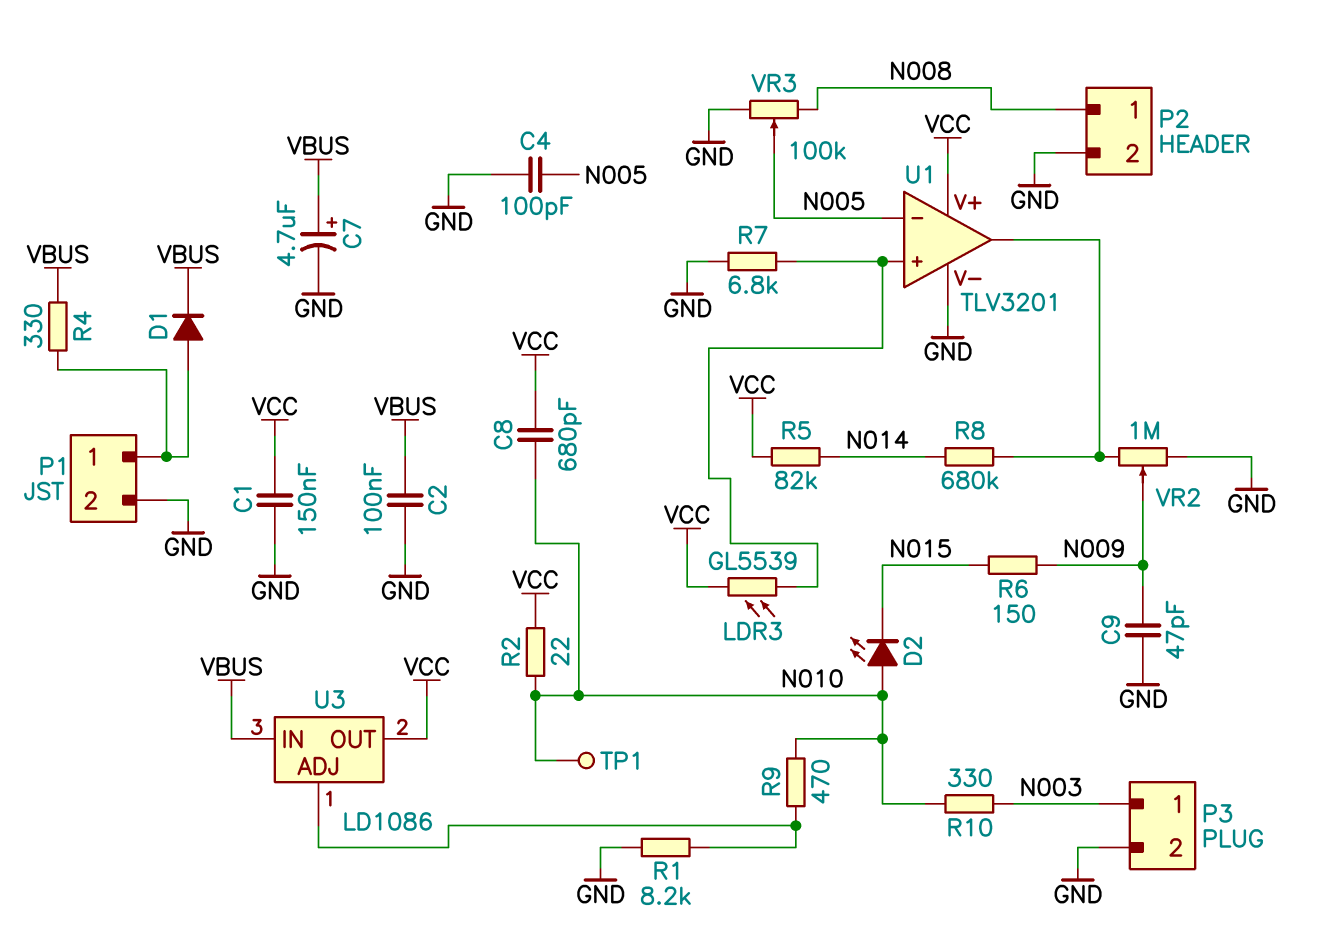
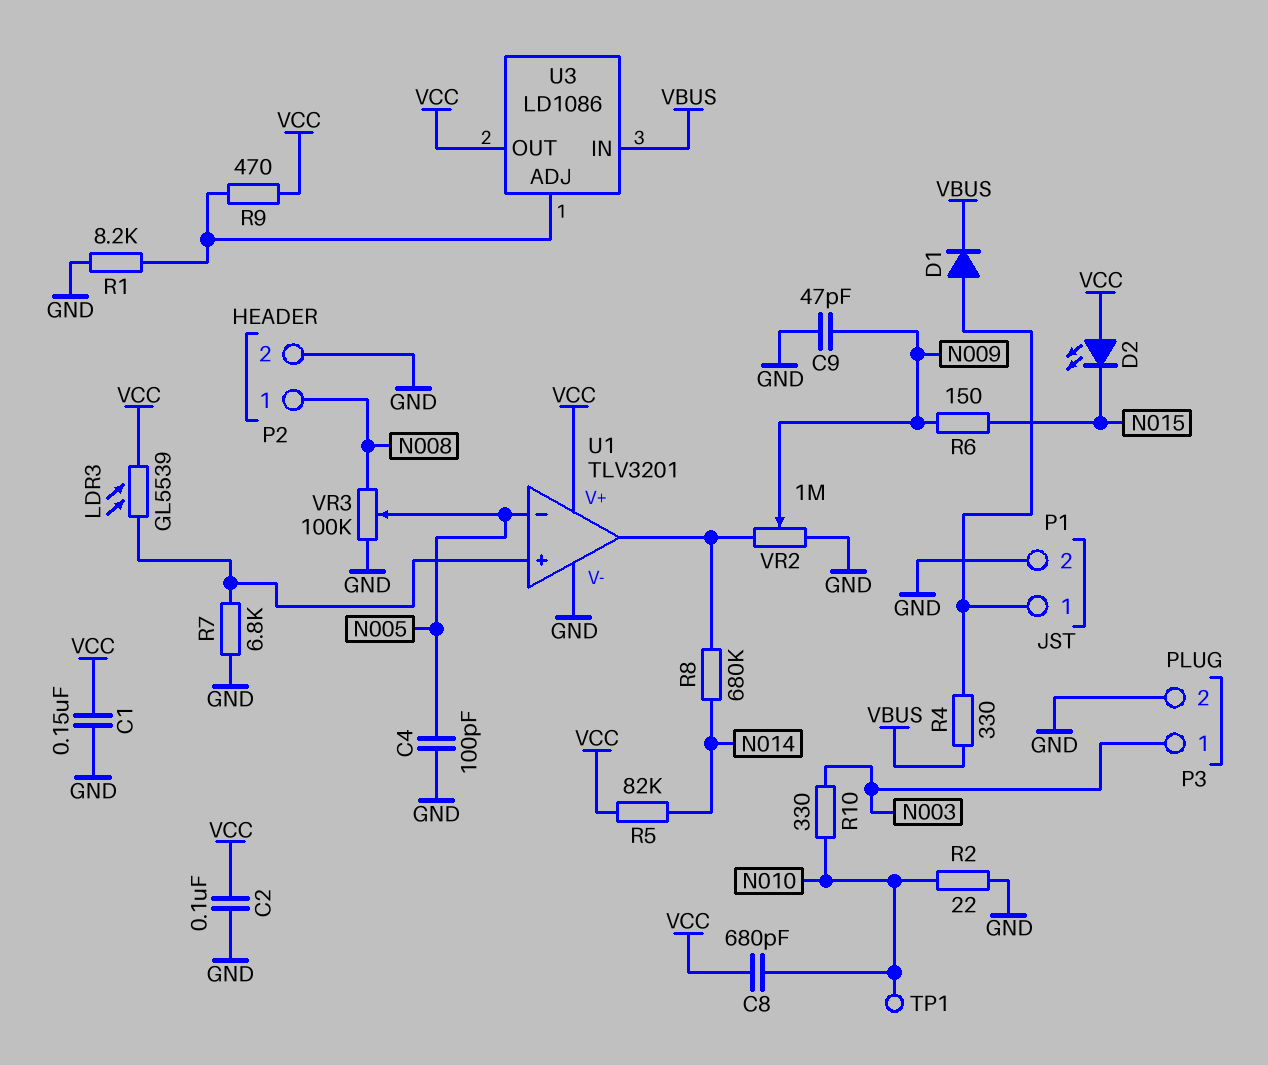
C2: 100nF (GND, VBUS) -> 100nF (GND, VCC)
C7: 4.7uF (plus VBUS, minus GND) -> none
D2: LED (A N010, K N015) -> LED (A VCC, K N015)
R2: 22 (N010, VCC) -> 22 (GND, N010)
R9: 470 (N010, U3/ADJ) -> 470 (U3/ADJ, VCC)

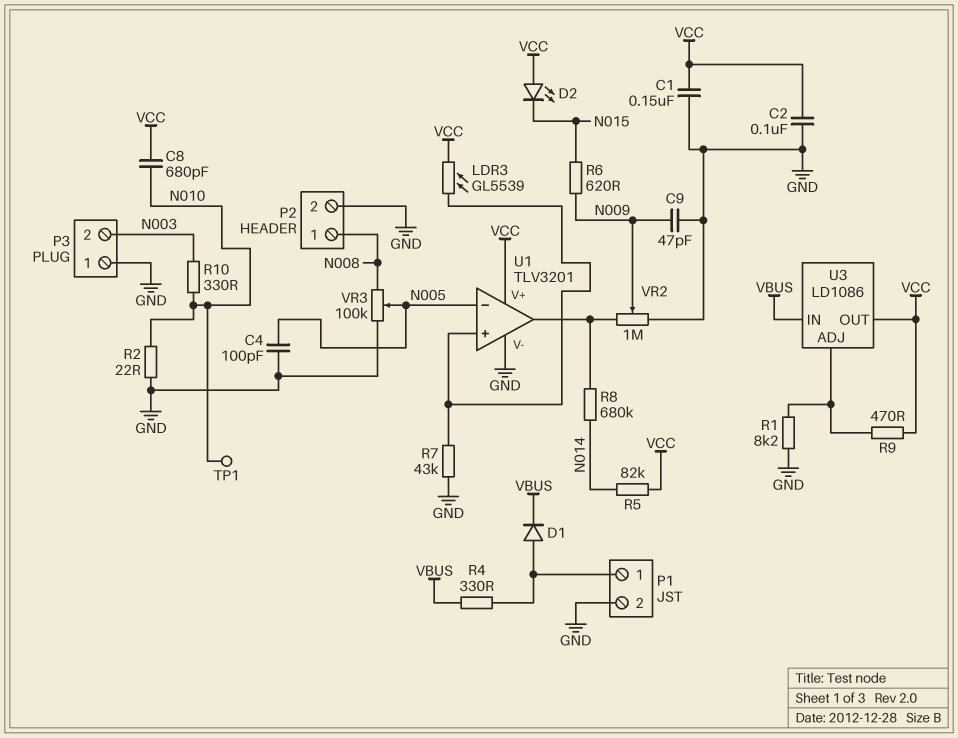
P3 pin 1: N003 -> GND
P3 pin 2: GND -> N003
R6: 150 (N009, N015) -> 620 (N009, N015)
R7: 6.8k (GND, U1/in+) -> 43k (GND, U1/in+)

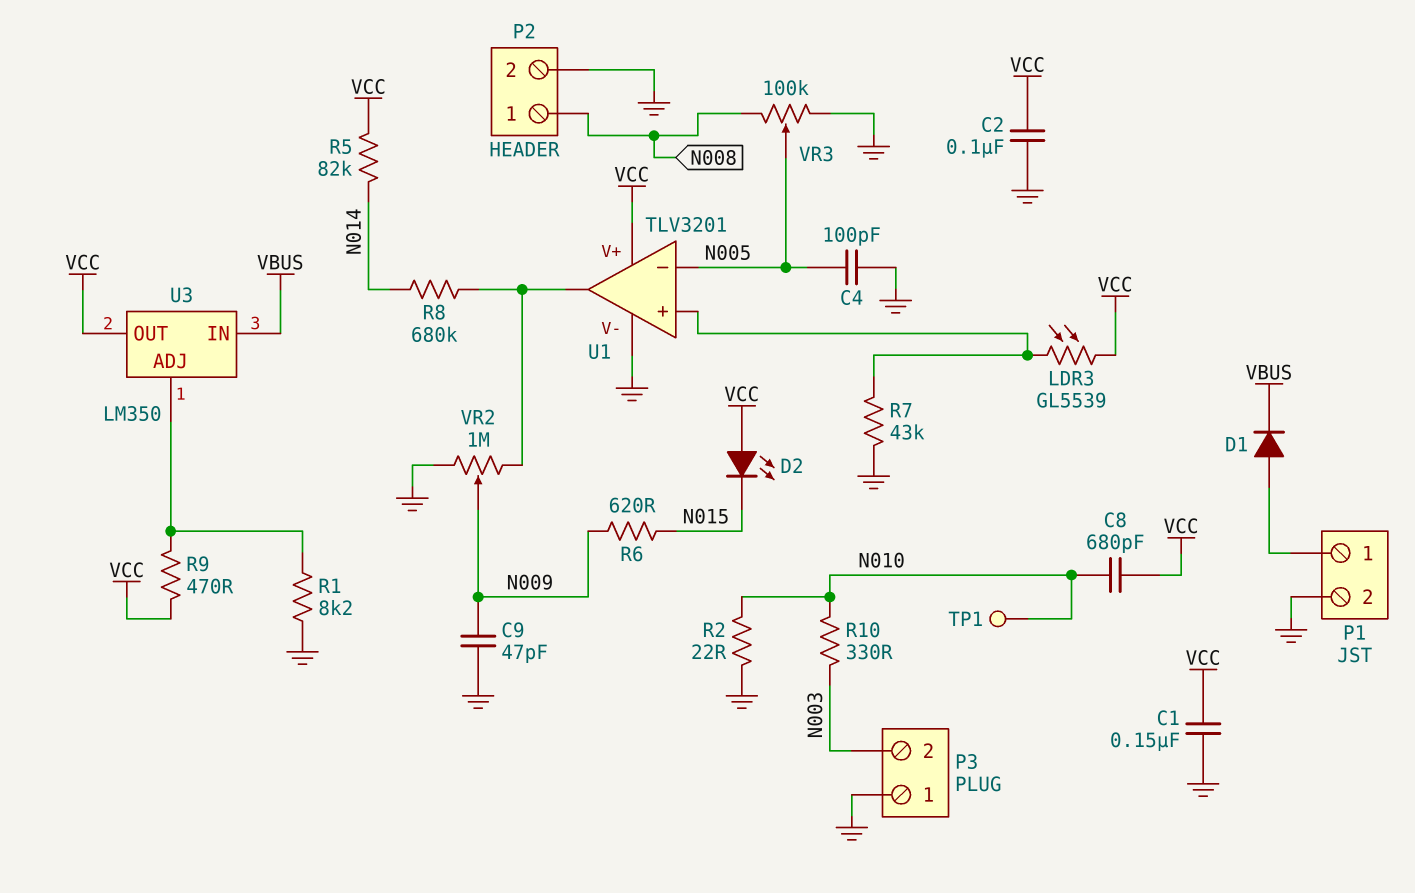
R4: 330 (P1/1, VBUS) -> none
U3: LD1086 -> LM350

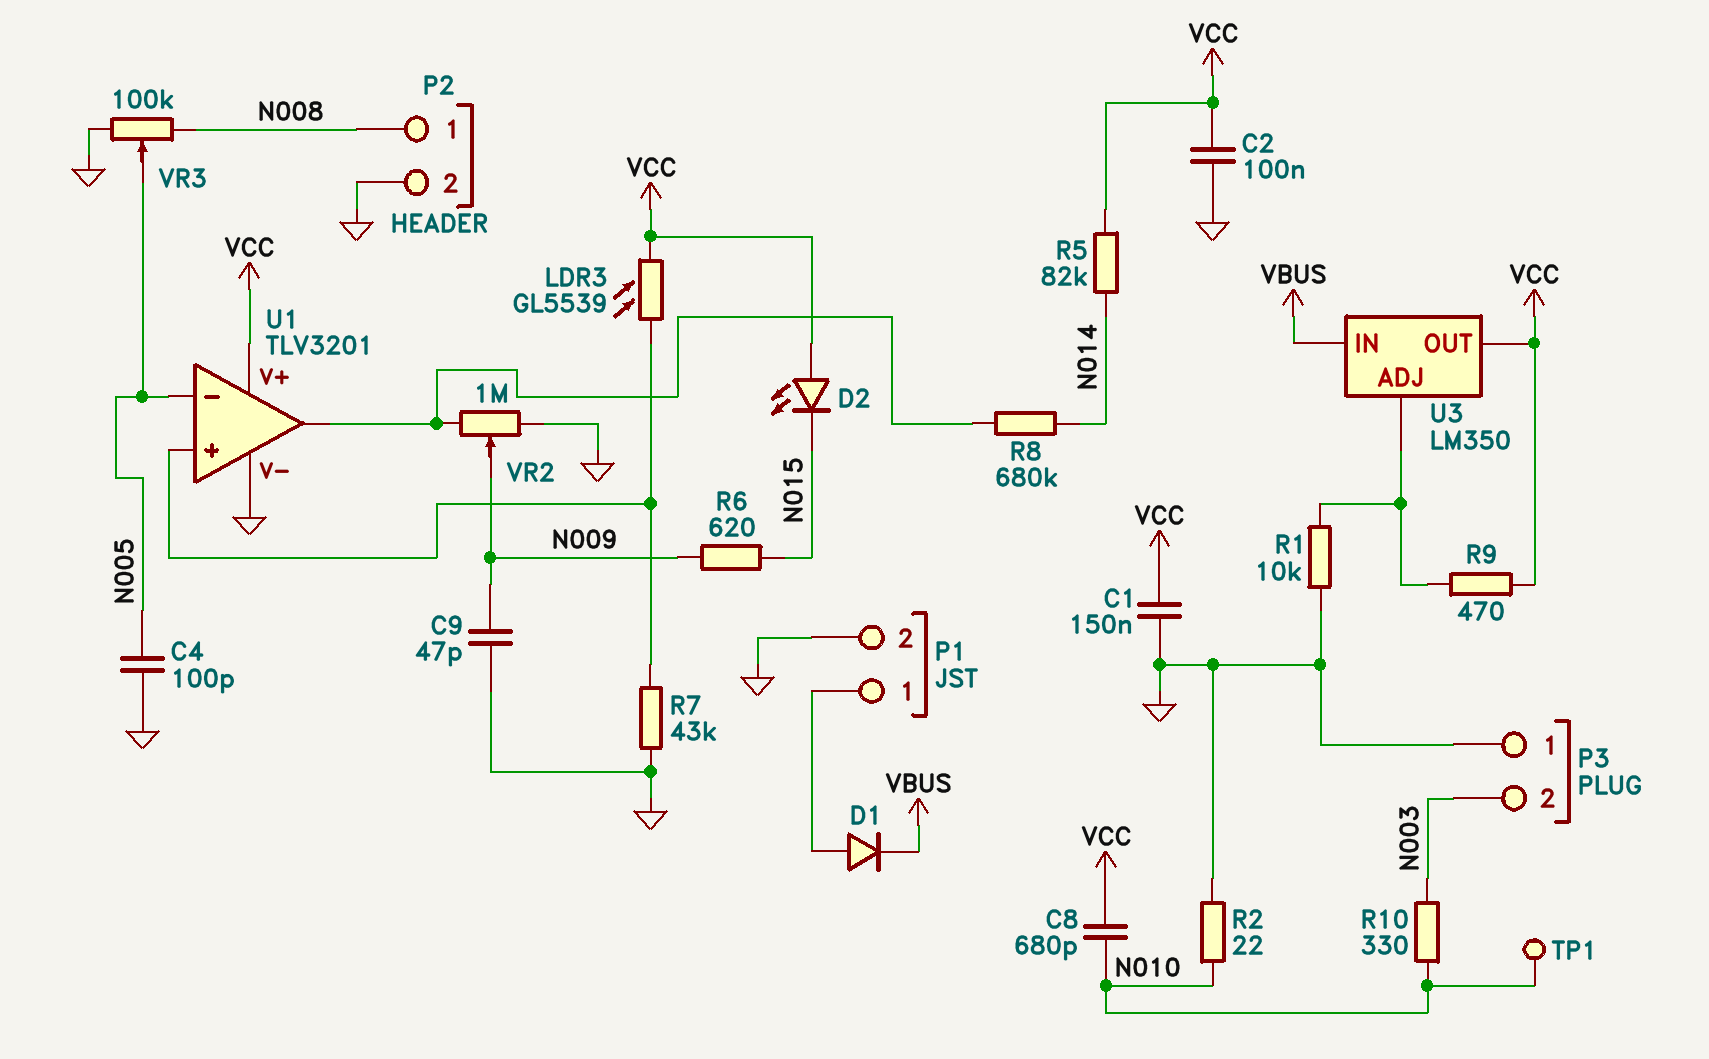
R1: 8.2k (GND, U3/ADJ) -> 10k (GND, U3/ADJ)

